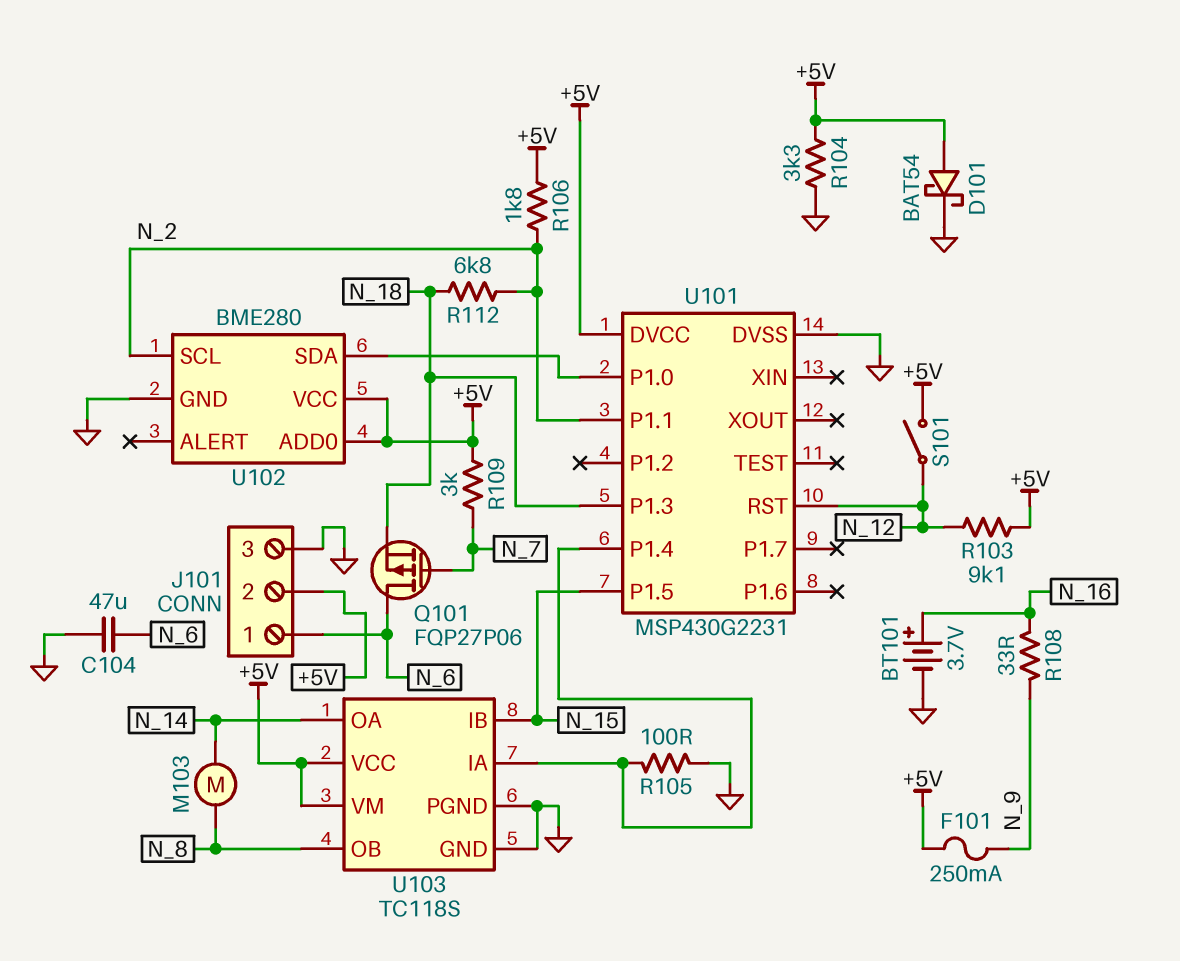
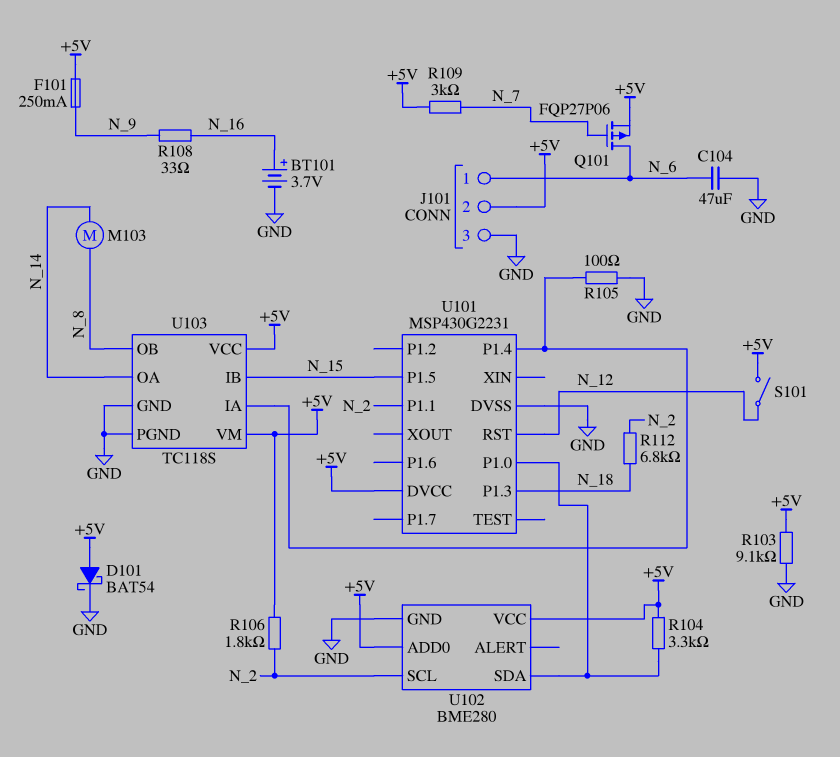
Q101: PMOS FQP27P06 (G N_7, D N_6, S N_18) -> PMOS FQP27P06 (G N_7, D N_6, S +5V)
R103: 9.1k (+5V, N_12) -> 9.1k (+5V, GND)
R104: 3.3k (+5V, GND) -> 3.3k (+5V, U101/P1.0)

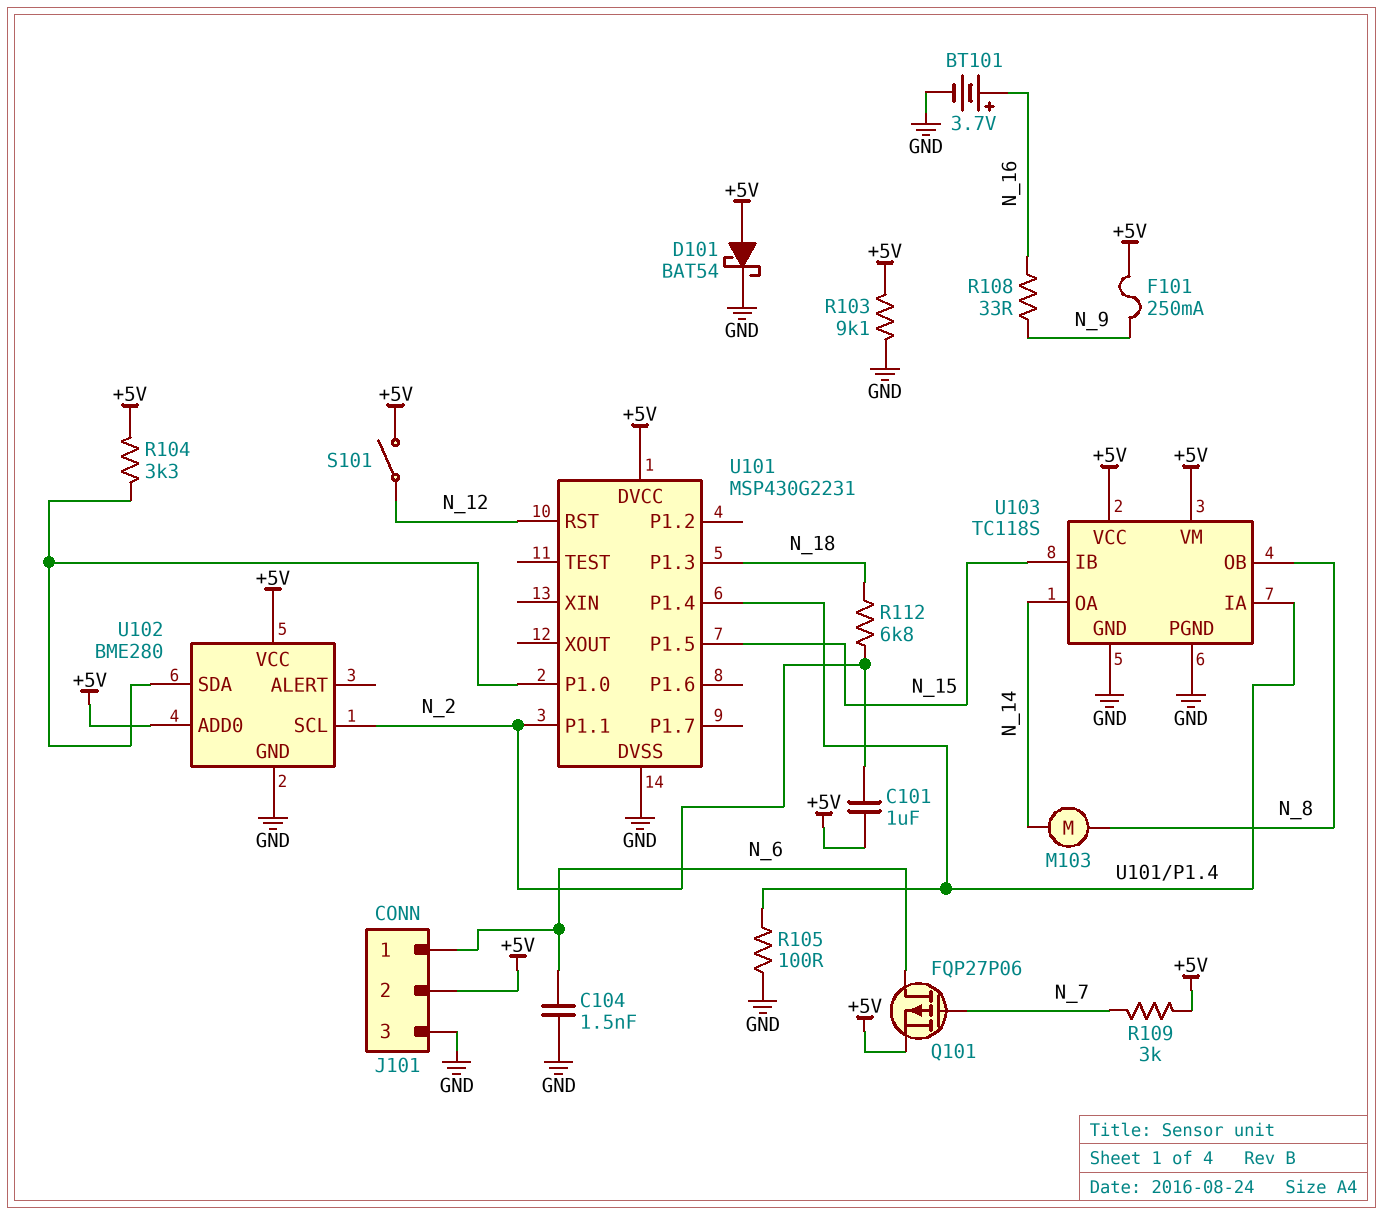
C101: none -> 1uF (+5V, N_2)
C104: 47uF (GND, N_6) -> 1.5nF (GND, N_6)
R106: 1.8k (+5V, N_2) -> none

